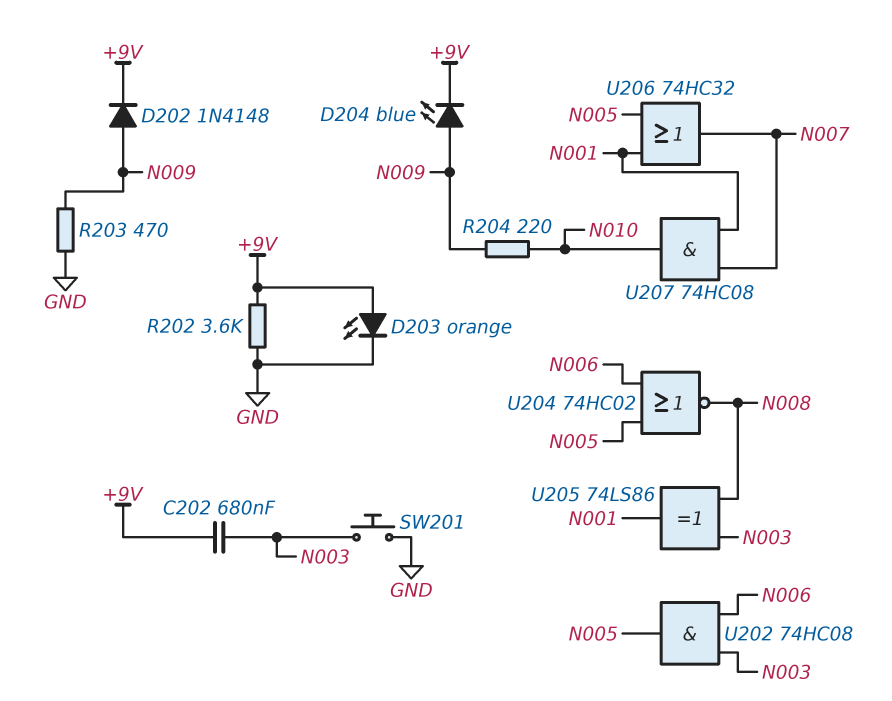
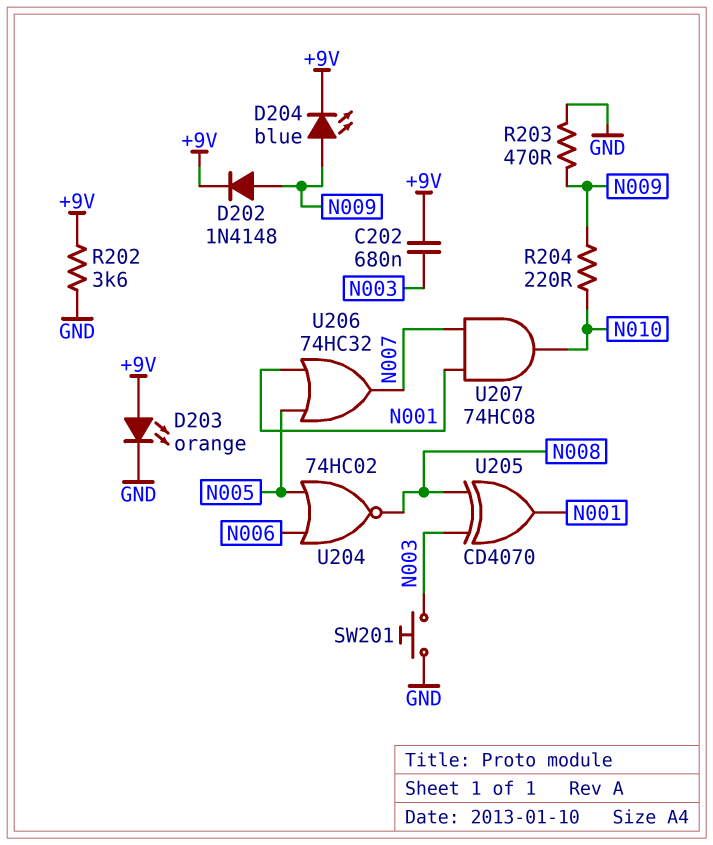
U202: AND 74HC08 (in N003, in N006, out N005) -> none
U205: XOR 74LS86 (in N003, in N008, out N001) -> XOR CD4070 (in N003, in N008, out N001)

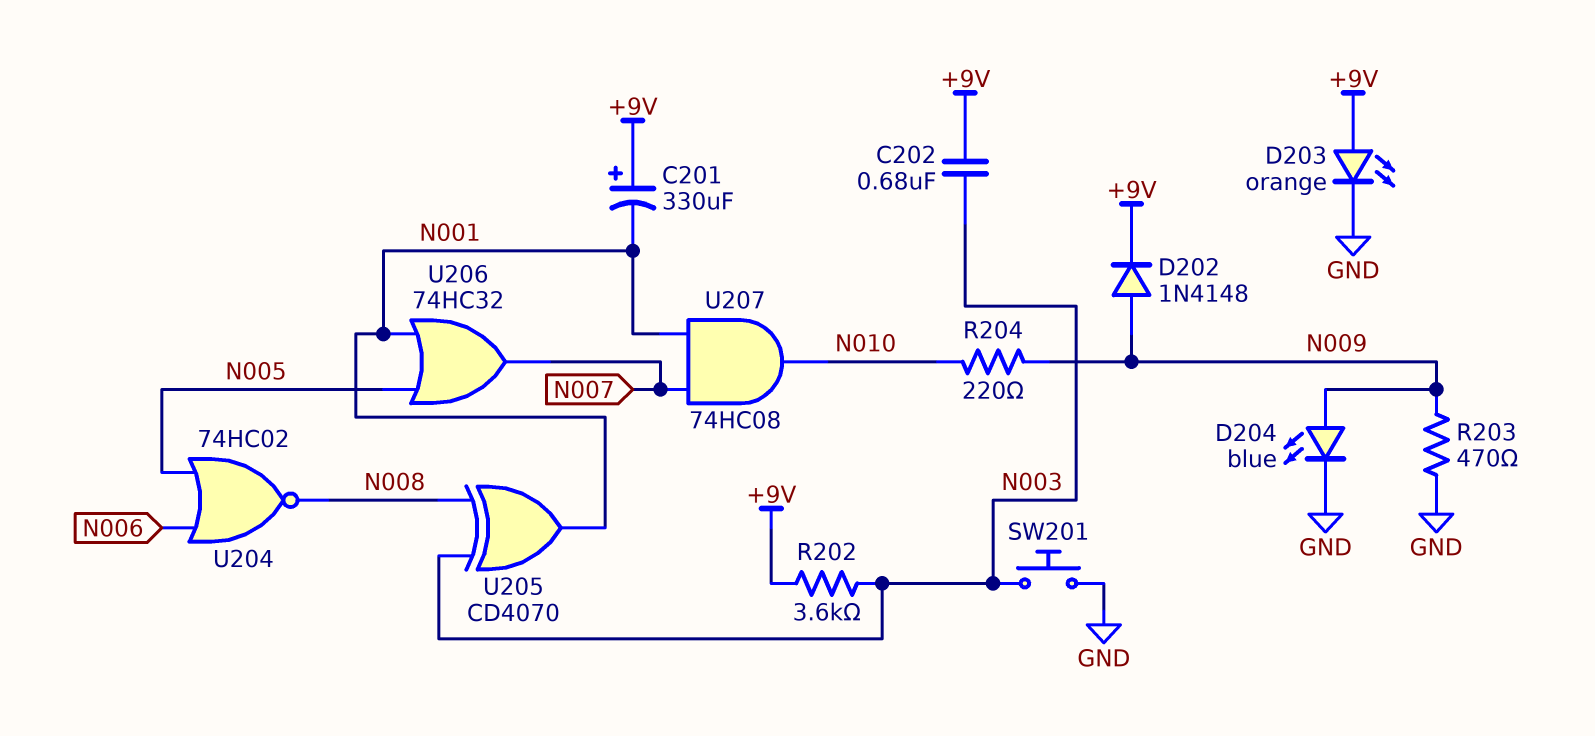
C201: none -> 330uF (plus +9V, minus N001)
D204: LED blue (A N009, K +9V) -> LED blue (A N009, K GND)
R202: 3.6k (+9V, GND) -> 3.6k (+9V, N003)

